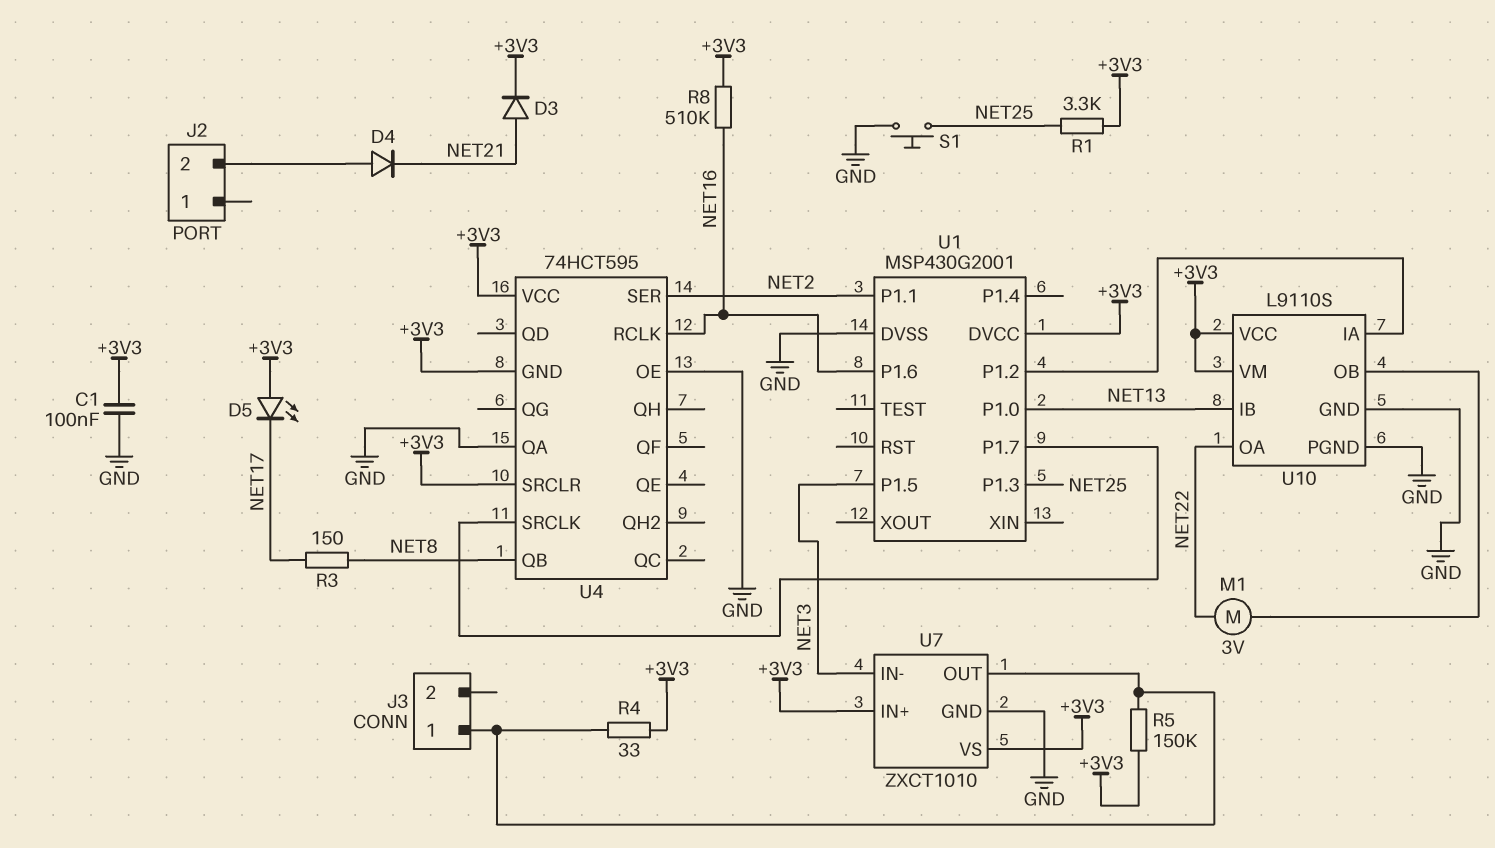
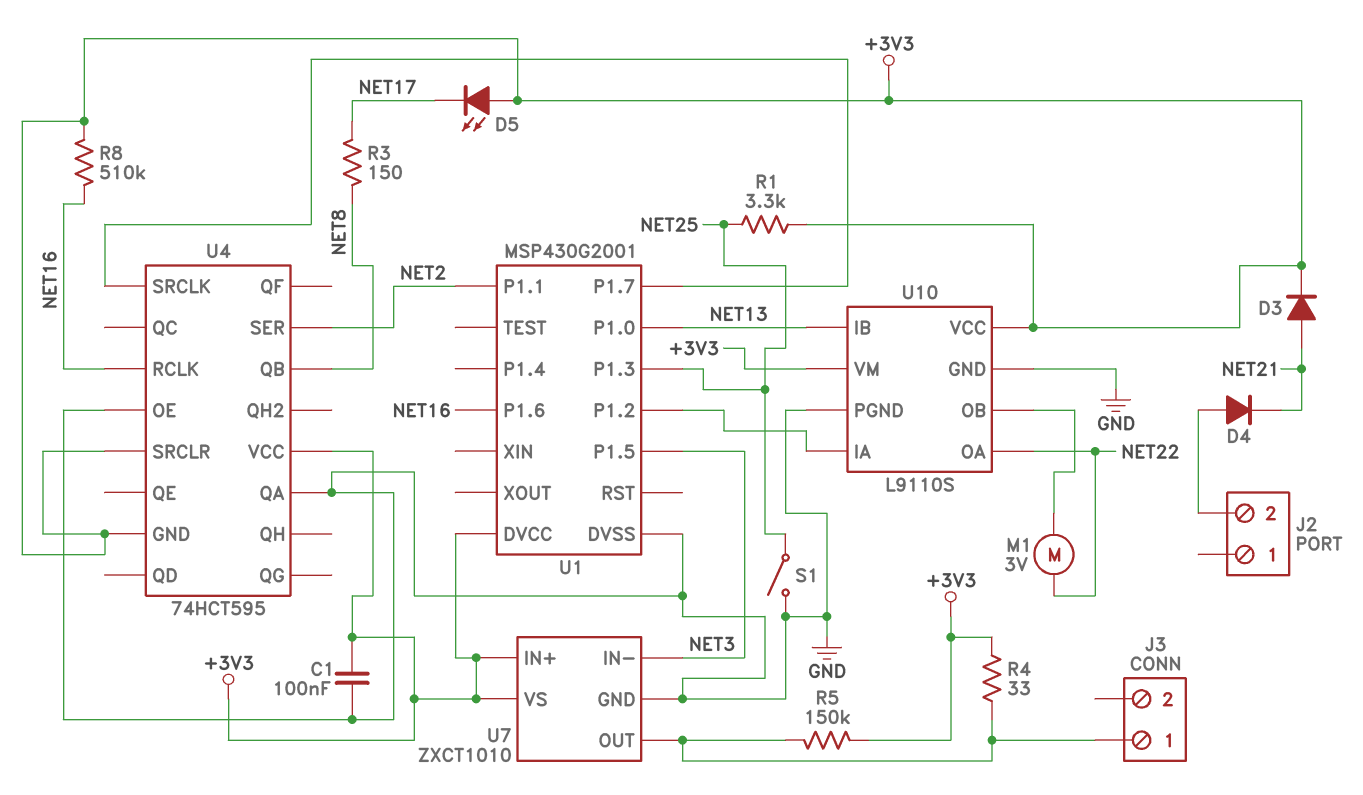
S1: button (GND, NET25) -> switch (GND, NET25)

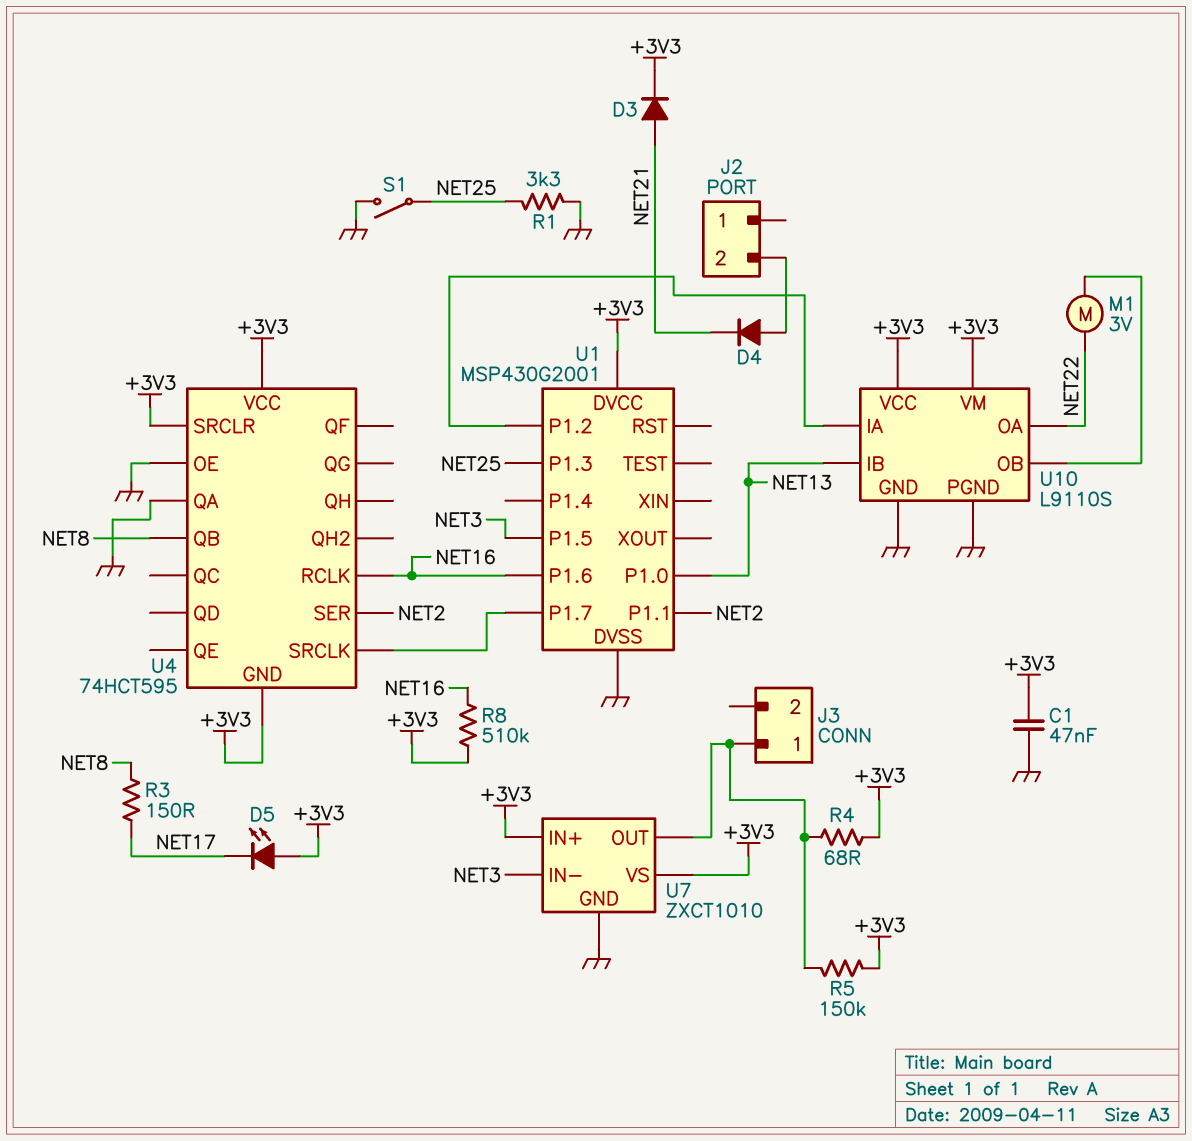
C1: 100nF (+3V3, GND) -> 47nF (+3V3, GND)
R1: 3.3k (+3V3, NET25) -> 3.3k (GND, NET25)
R4: 33 (+3V3, J3/1) -> 68 (+3V3, J3/1)

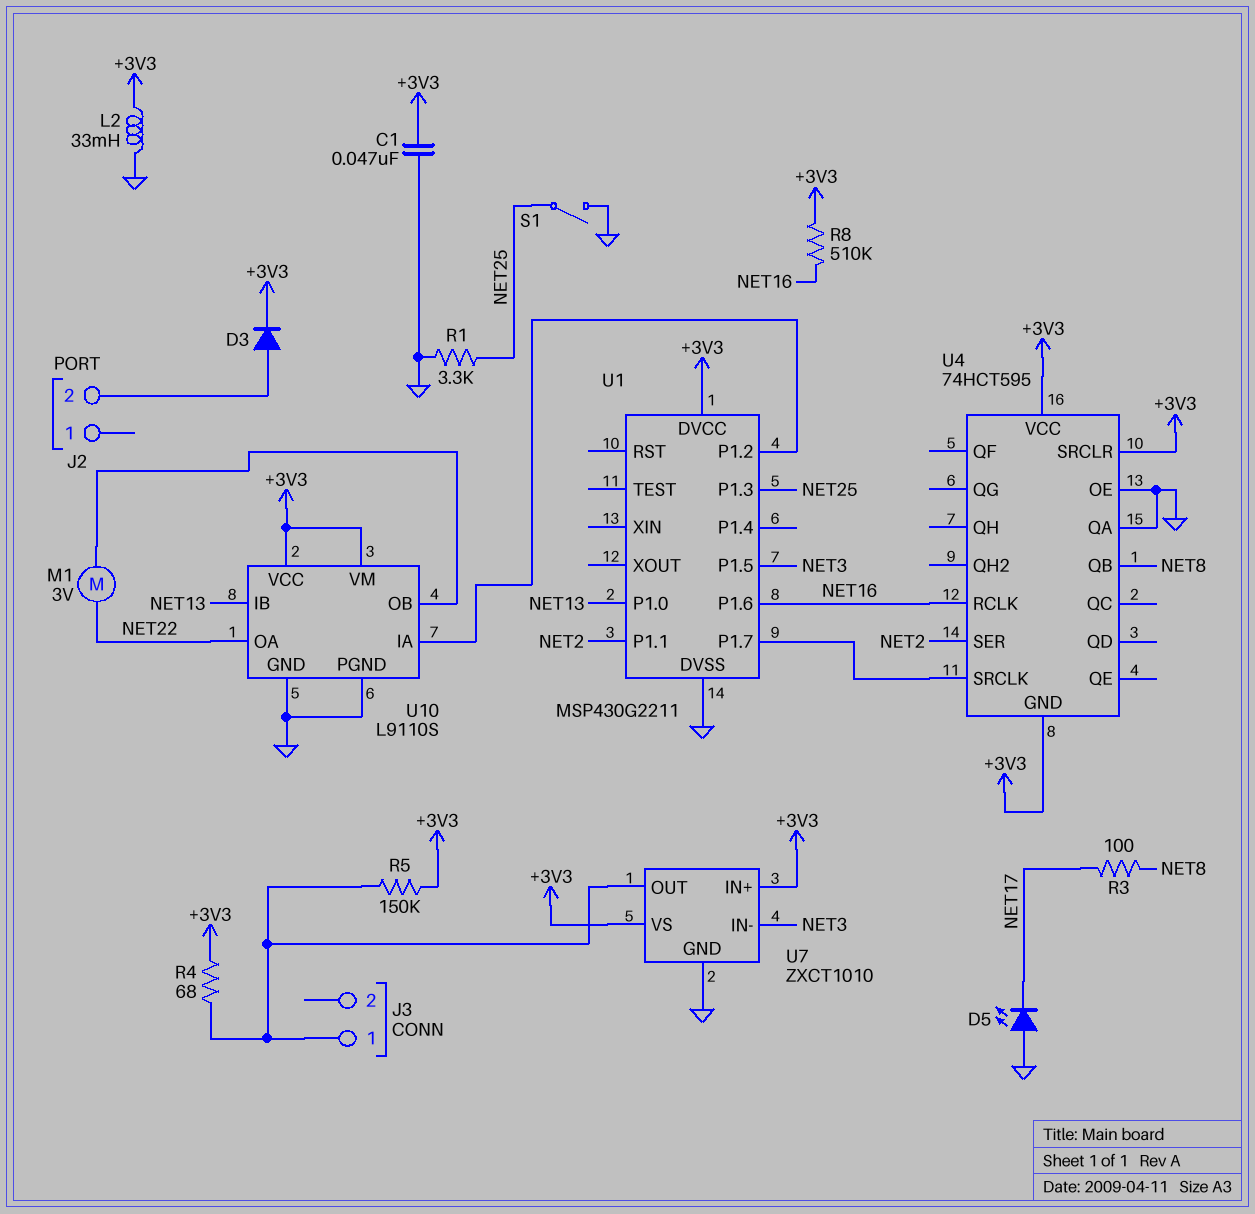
D3: diode (A NET21, K +3V3) -> diode (A J2/2, K +3V3)
D4: diode (A J2/2, K NET21) -> none
D5: LED (A +3V3, K NET17) -> LED (A GND, K NET17)
L2: none -> 33mH (+3V3, GND)
R3: 150 (NET8, NET17) -> 100 (NET8, NET17)
U1: MSP430G2001 -> MSP430G2211

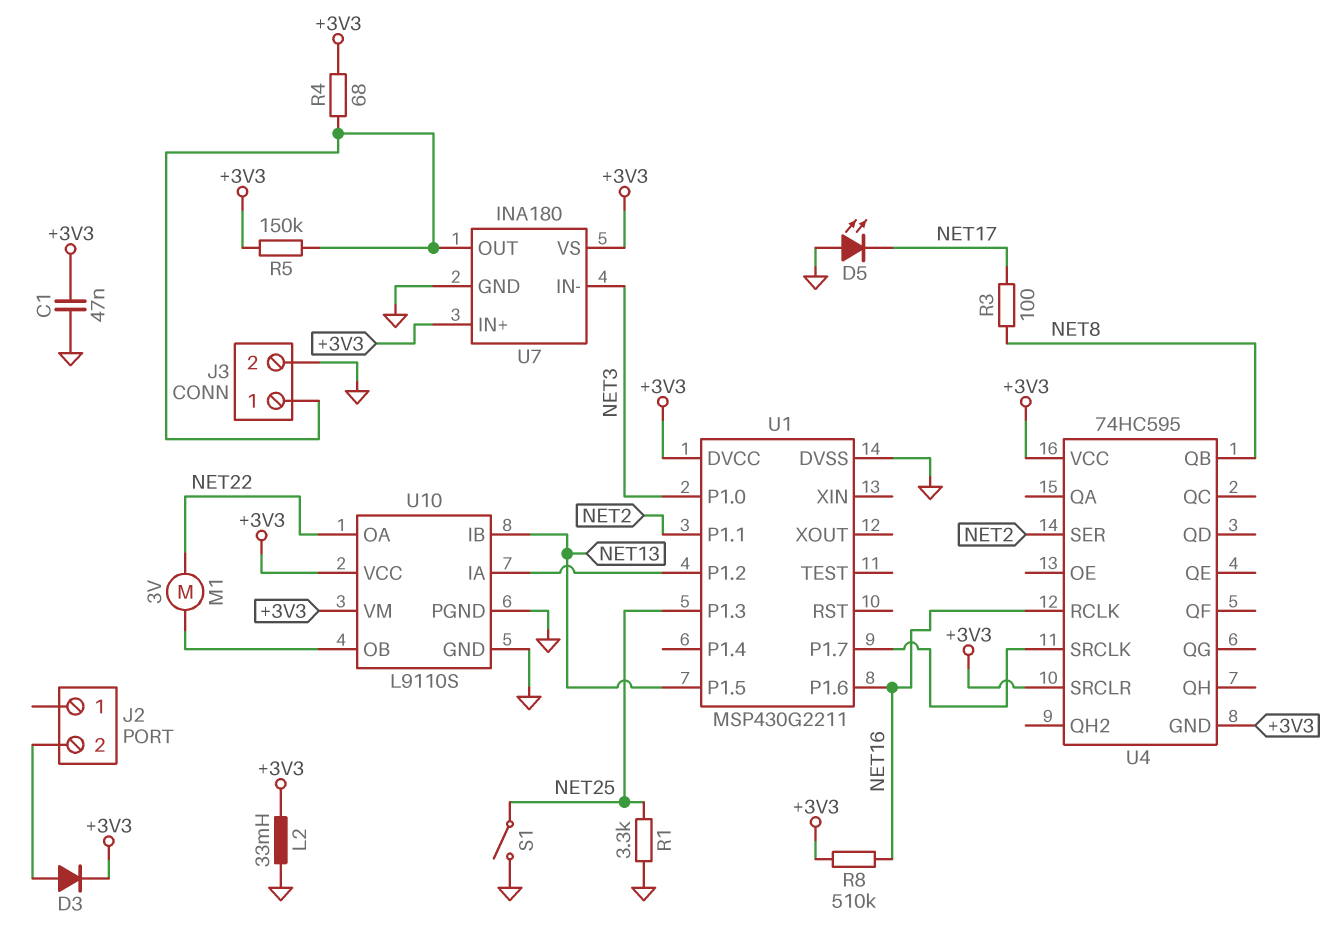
J3 pin 2: none -> GND
U1 pin P1.0: NET13 -> NET3
U1 pin P1.5: NET3 -> NET13
U4: 74HCT595 -> 74HC595
U4 pin OE: GND -> none
U4 pin QA: GND -> none
U7: ZXCT1010 -> INA180

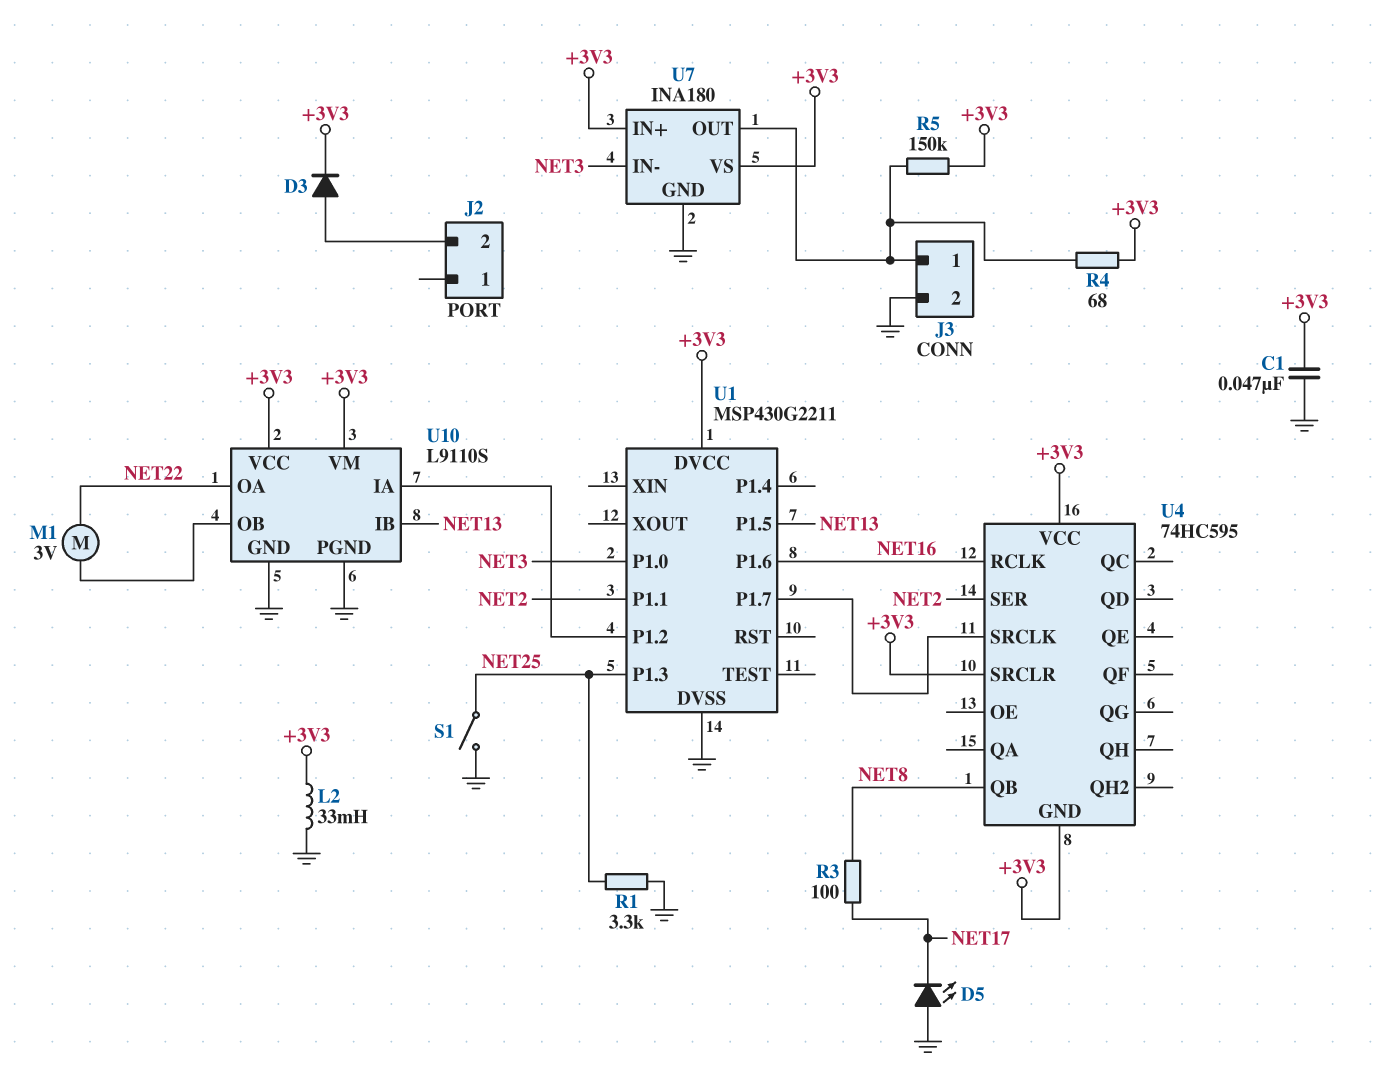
R8: 510k (+3V3, NET16) -> none

